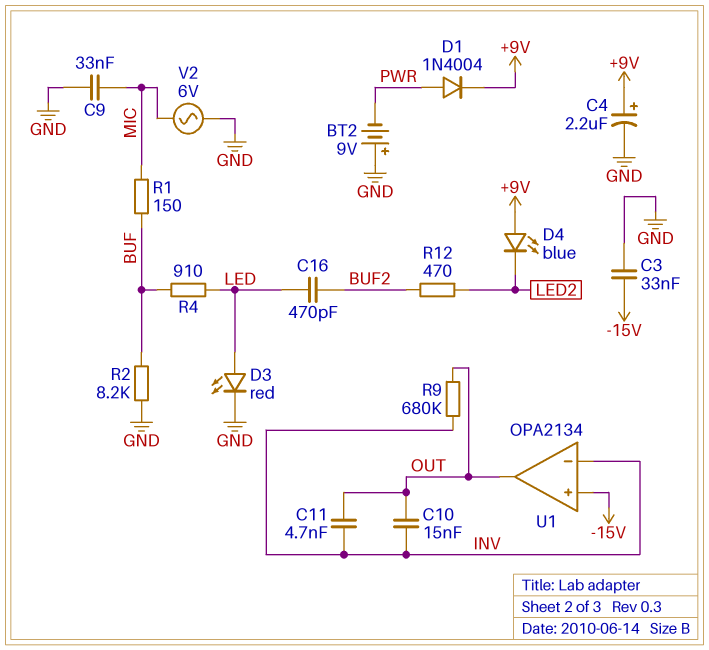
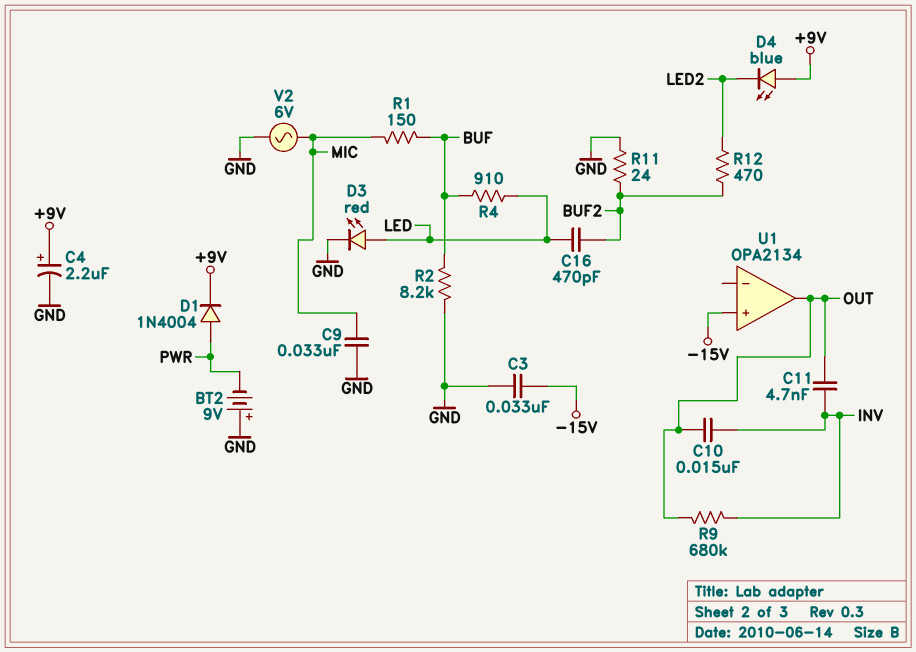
R11: none -> 24 (BUF2, GND)
U1 pin in-: INV -> none

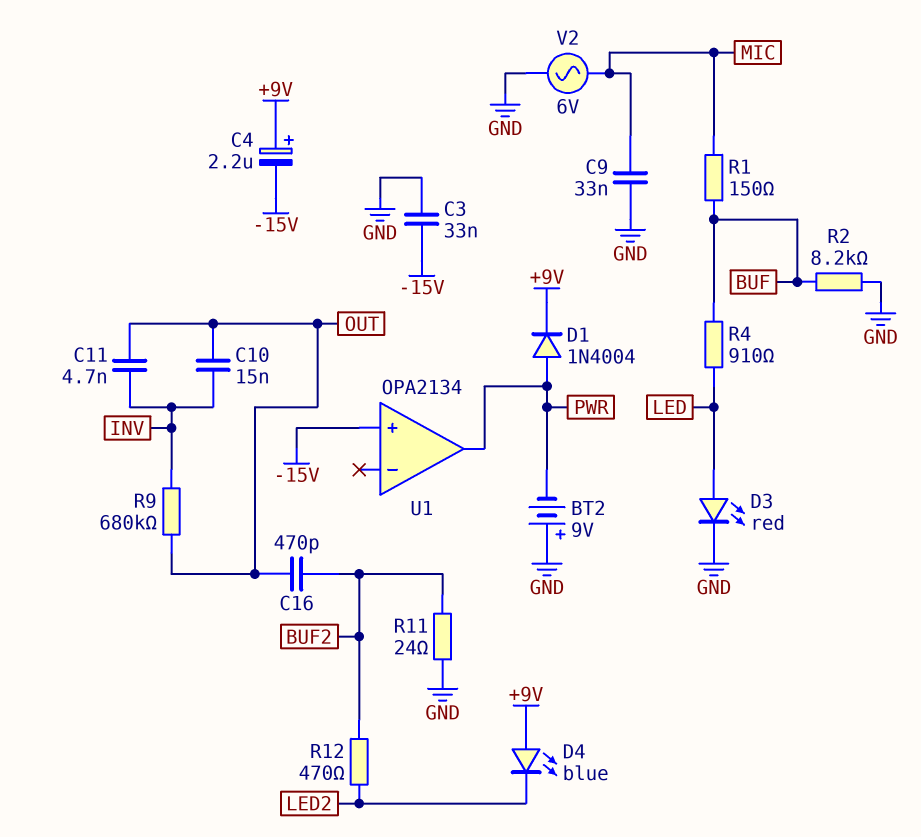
C4: 2.2uF (plus +9V, minus GND) -> 2.2uF (plus +9V, minus -15V)
C16: 470pF (BUF2, LED) -> 470pF (BUF2, OUT)
U1 pin out: OUT -> PWR

